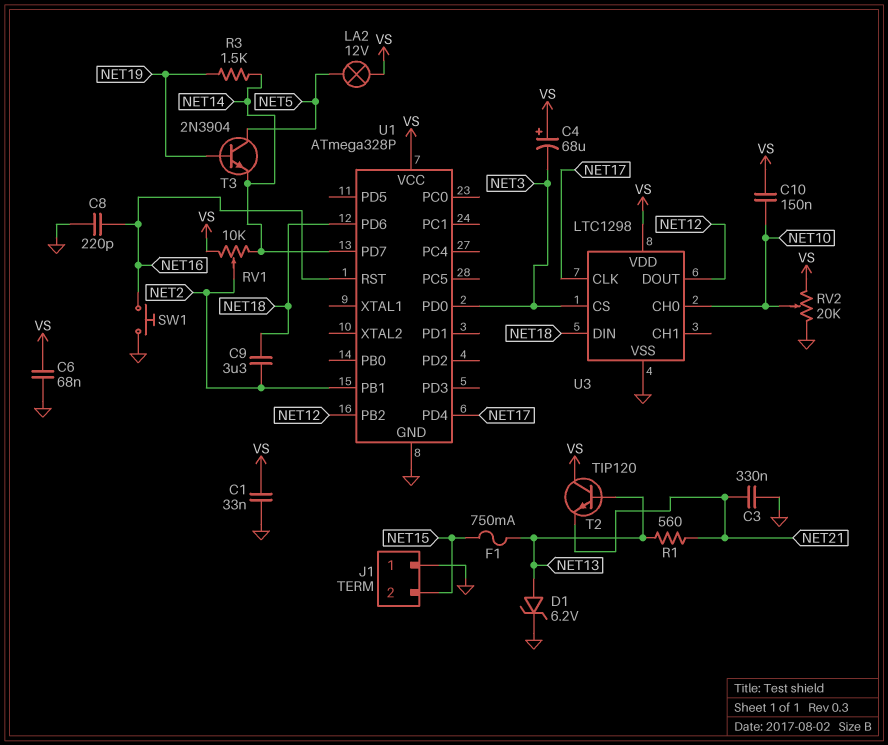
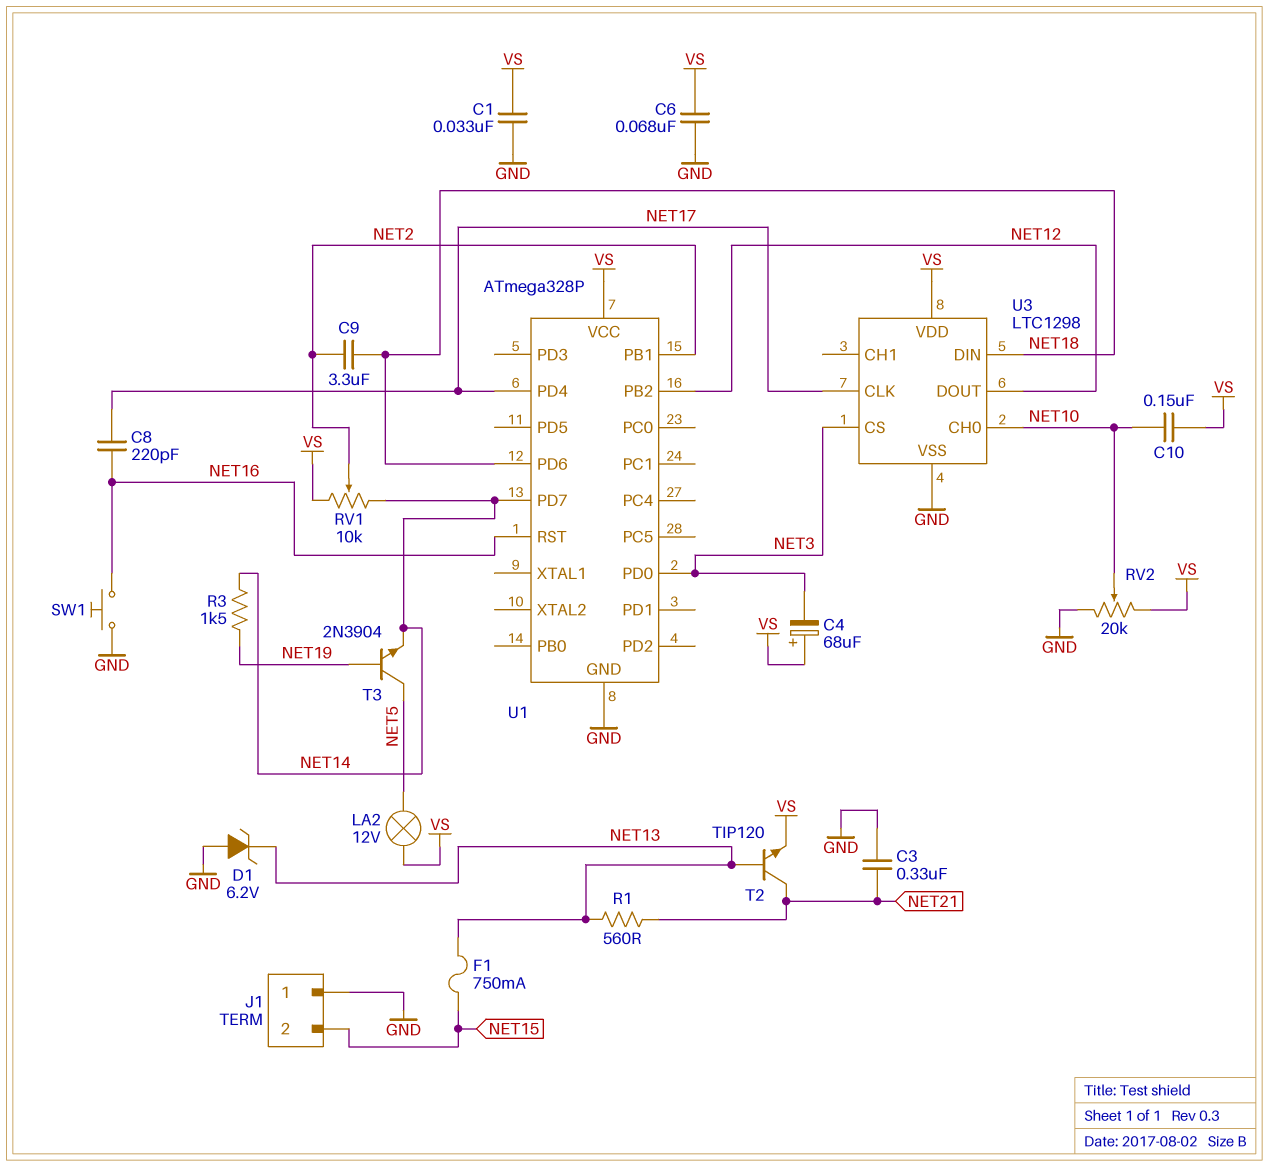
C8: 220pF (GND, NET16) -> 220pF (NET16, NET17)
D1: zener 6.2V (A NET13, K GND) -> zener 6.2V (A GND, K NET13)
T2: NPN TIP120 (B NET13, C VS, E NET21) -> NPN TIP120 (B NET13, C NET21, E VS)

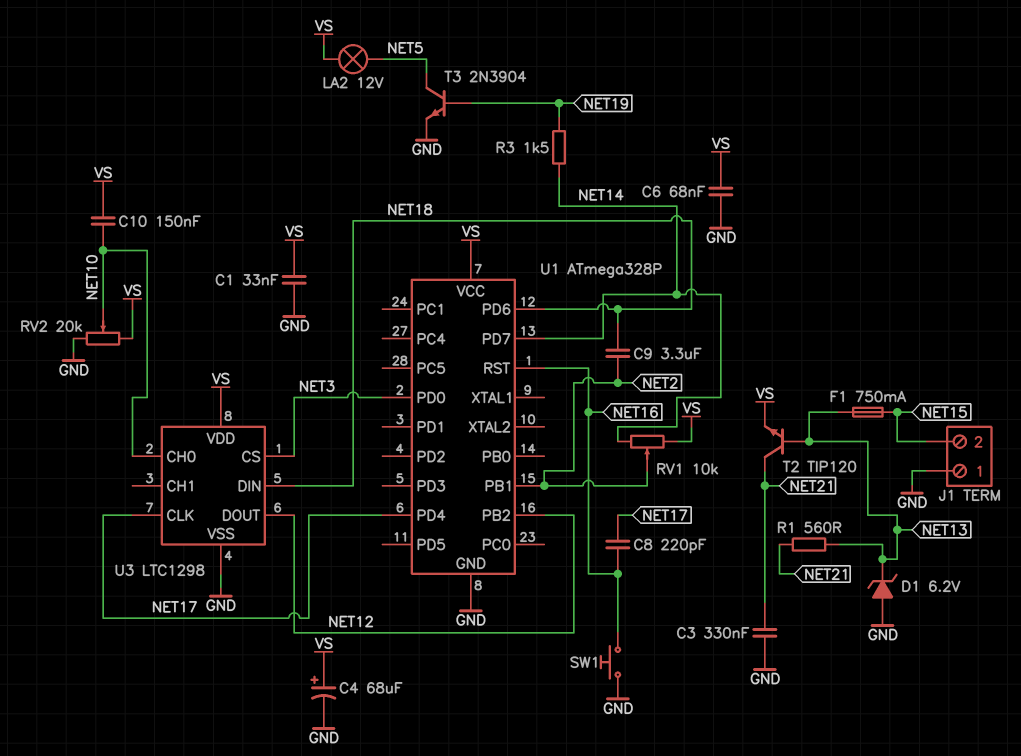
C4: 68uF (plus VS, minus NET3) -> 68uF (plus VS, minus GND)
T3: NPN 2N3904 (B NET19, C NET5, E NET14) -> NPN 2N3904 (B NET19, C NET5, E GND)

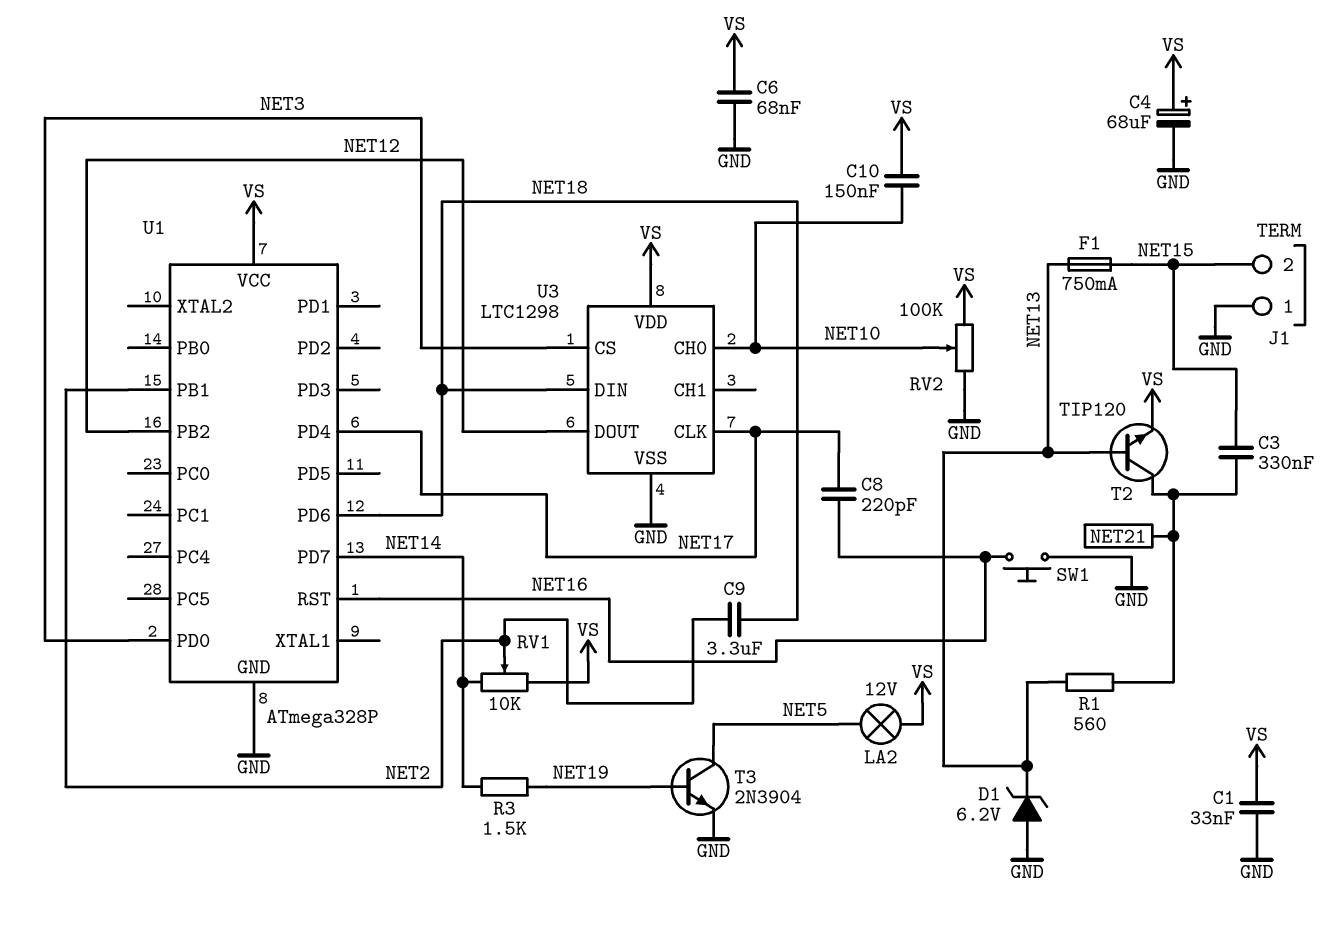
C3: 330nF (GND, NET21) -> 330nF (NET15, NET21)
RV2: 20k (GND, VS, wiper NET10) -> 100k (GND, VS, wiper NET10)

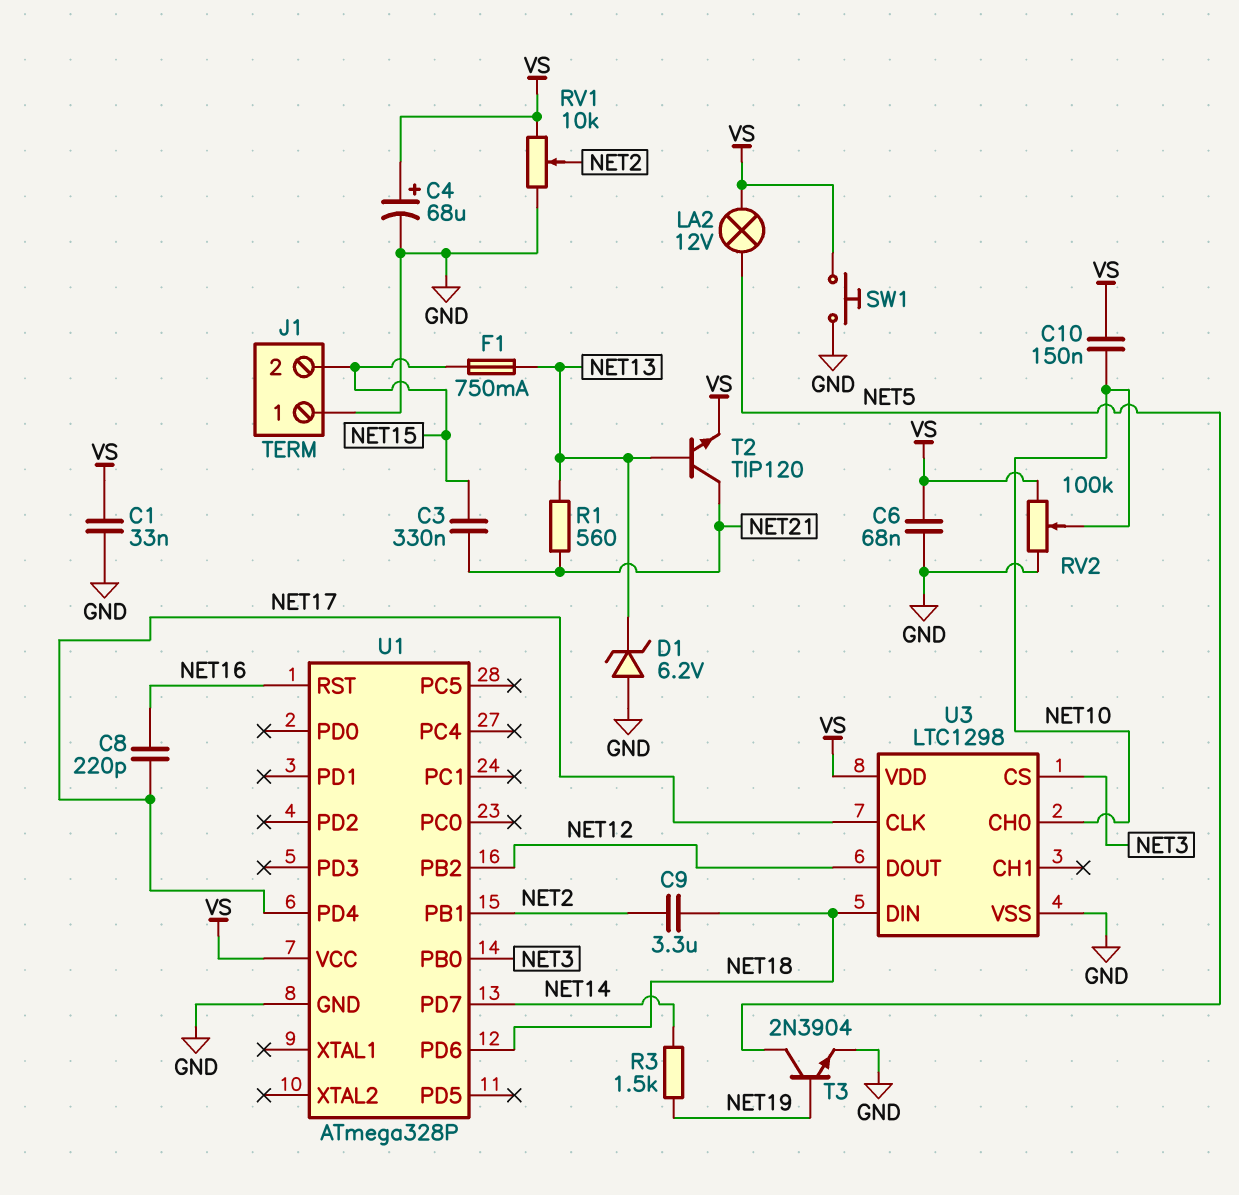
RV1: 10k (NET14, VS, wiper NET2) -> 10k (GND, VS, wiper NET2)
SW1: button (GND, NET16) -> button (GND, VS)
U1 pin PB0: none -> NET3
U1 pin PD0: NET3 -> none

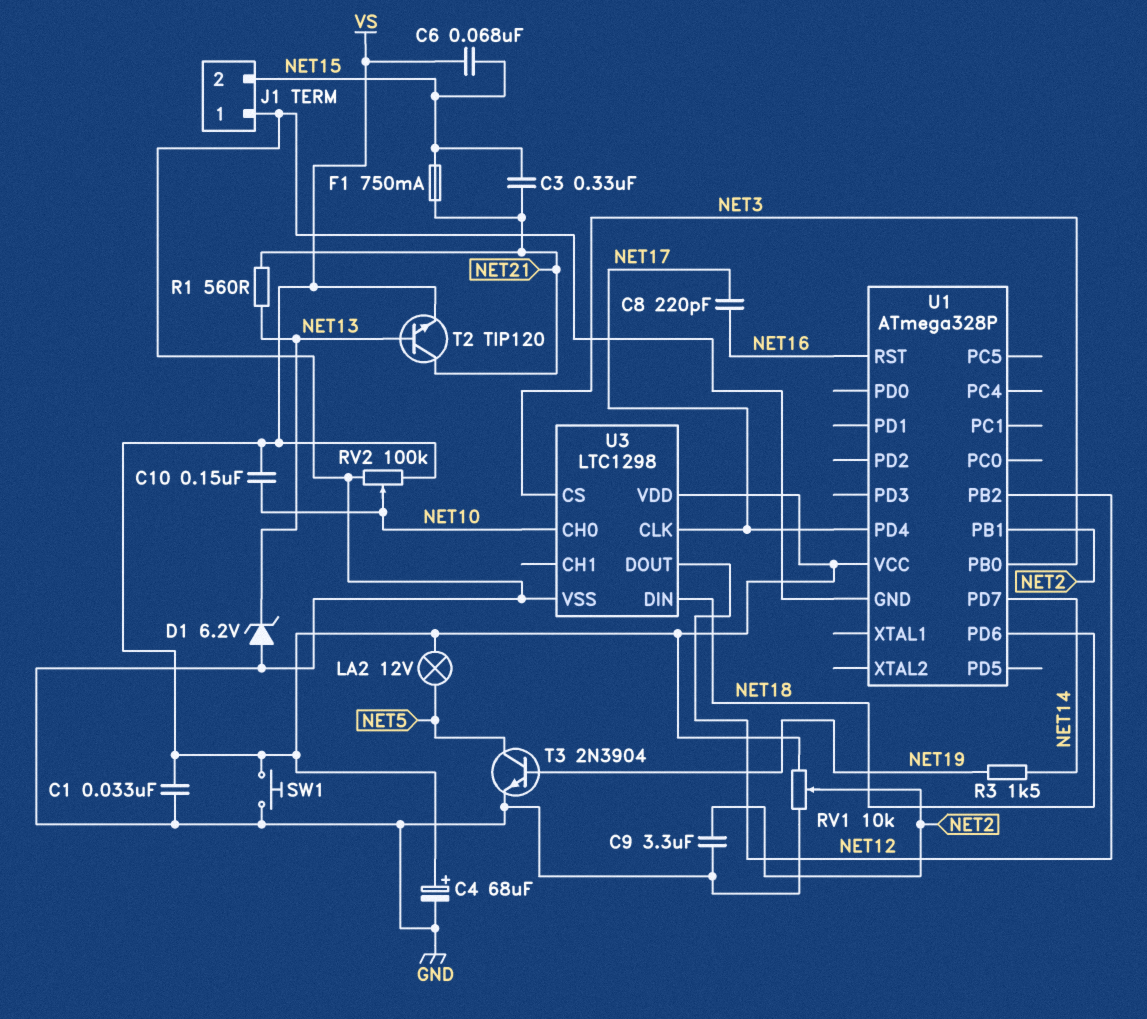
C6: 68nF (GND, VS) -> 68nF (NET15, VS)
C9: 3.3uF (NET2, NET18) -> 3.3uF (GND, NET2)
F1: 750mA (NET13, NET15) -> 750mA (NET15, NET21)

